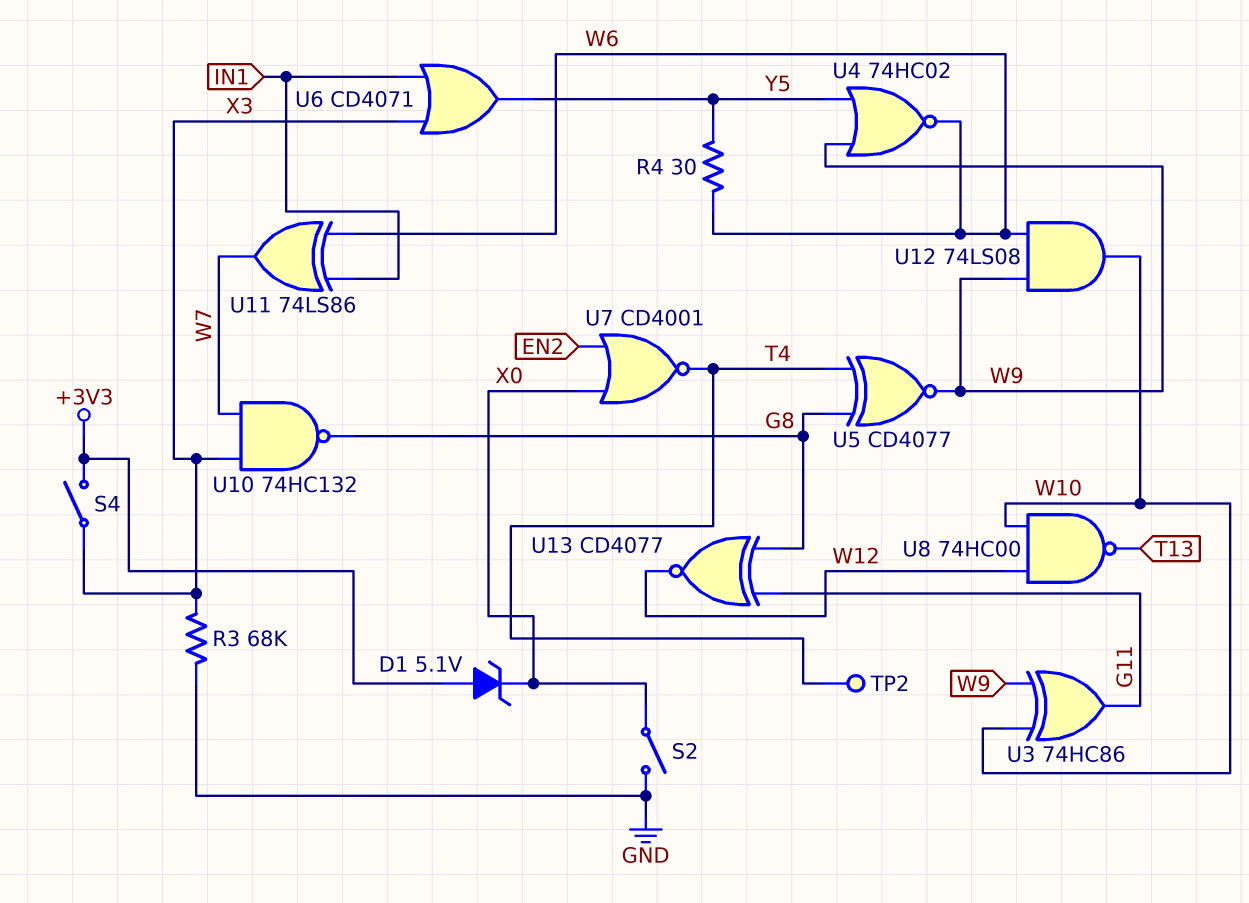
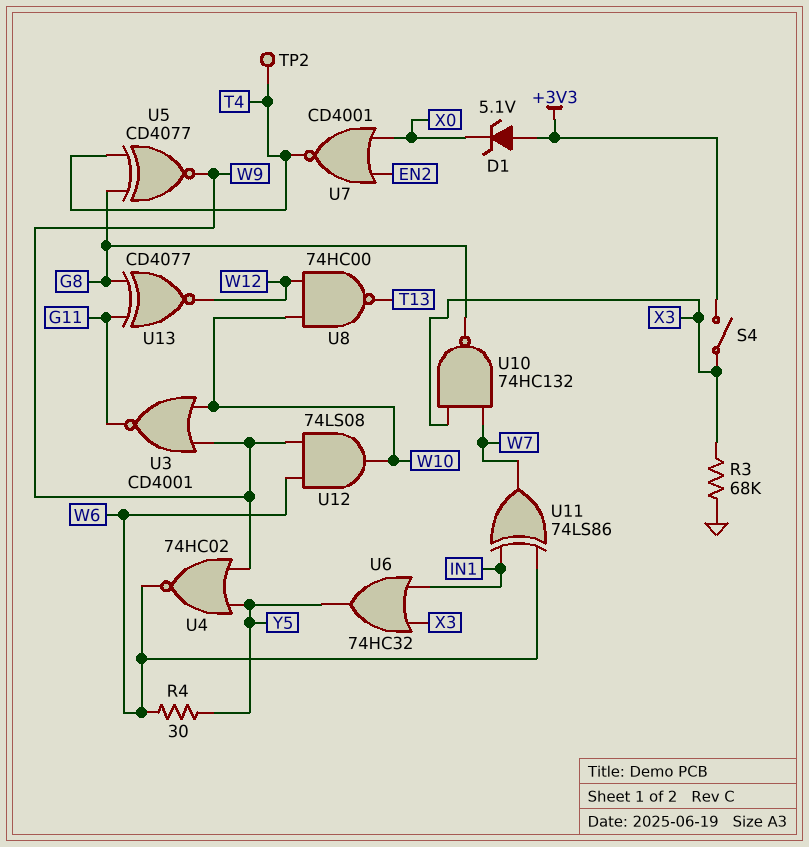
S2: switch (GND, X0) -> none
U3: XOR 74HC86 (in W9, in W10, out G11) -> NOR CD4001 (in W9, in W10, out G11)
U6: OR CD4071 (in IN1, in X3, out Y5) -> OR 74HC32 (in IN1, in X3, out Y5)

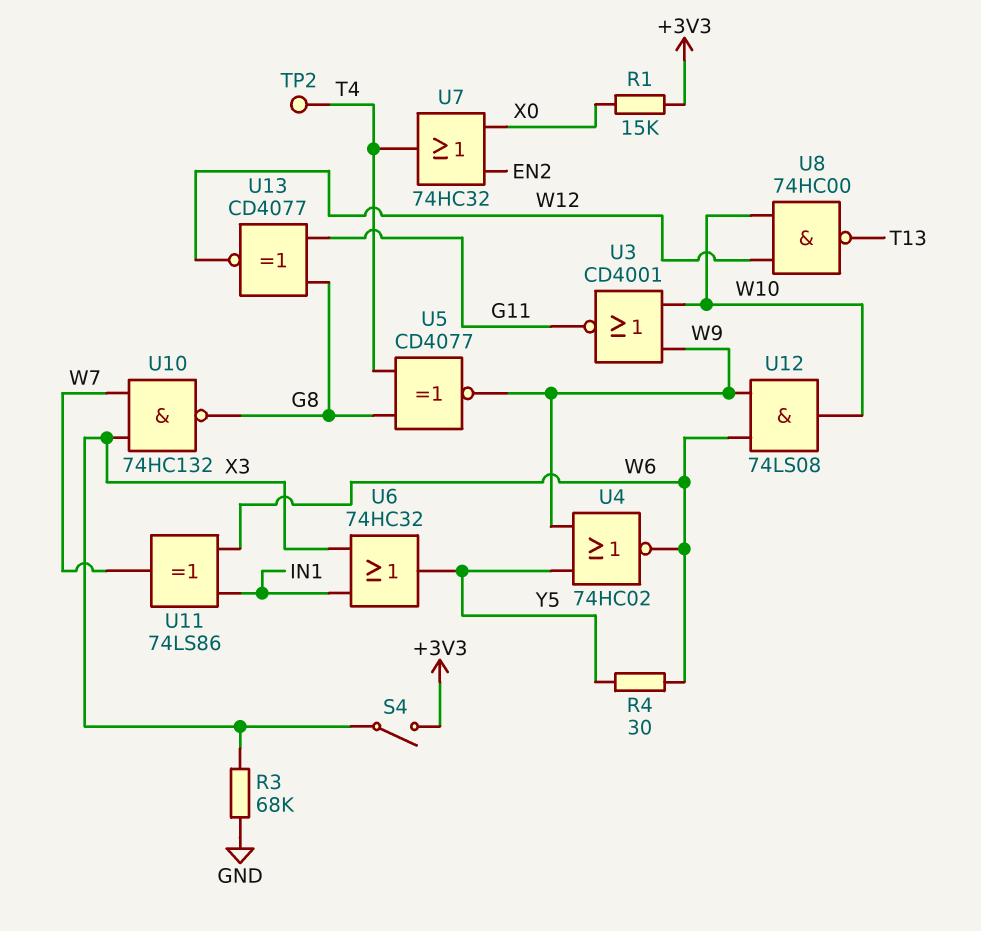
D1: zener 5.1V (A +3V3, K X0) -> none
R1: none -> 15k (+3V3, X0)
U7: NOR CD4001 (in EN2, in X0, out T4) -> OR 74HC32 (in EN2, in X0, out T4)

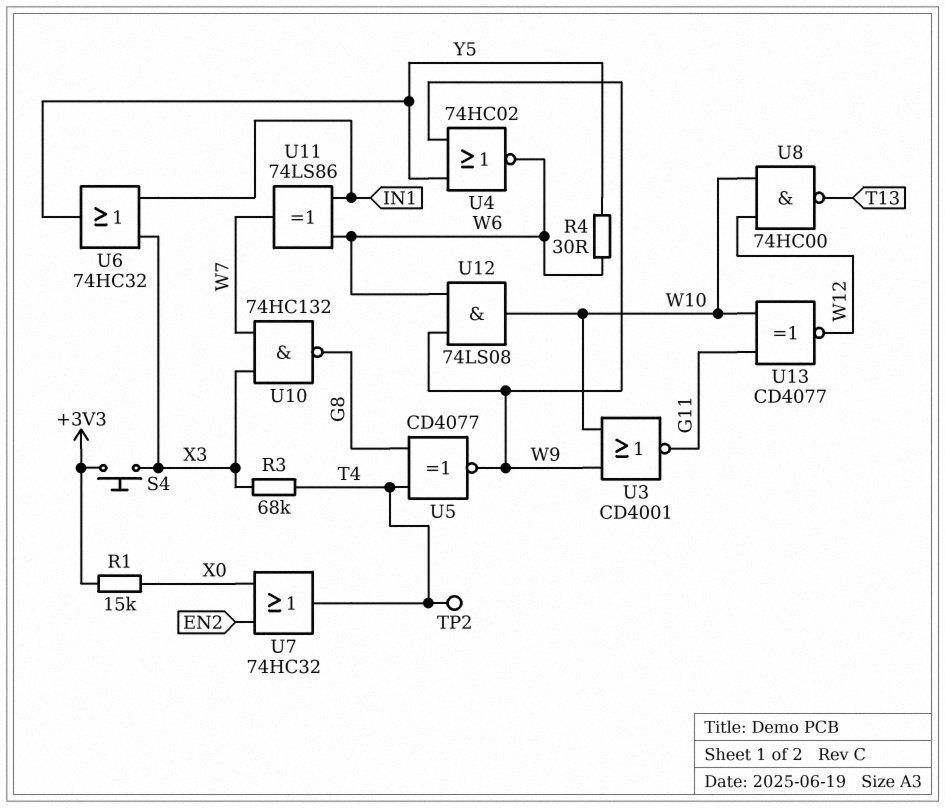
R3: 68k (GND, X3) -> 68k (T4, X3)
S4: switch (+3V3, X3) -> button (+3V3, X3)
U13: XNOR CD4077 (in G8, in G11, out W12) -> XNOR CD4077 (in G11, in W10, out W12)

